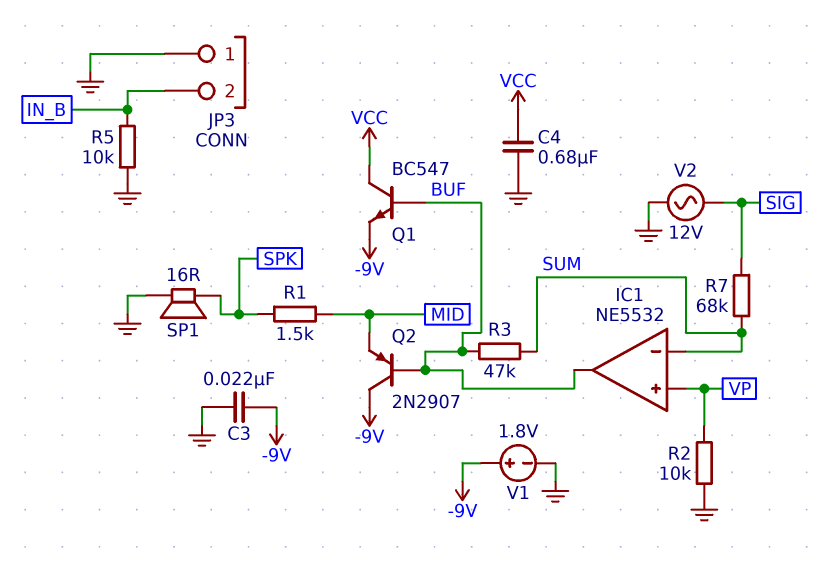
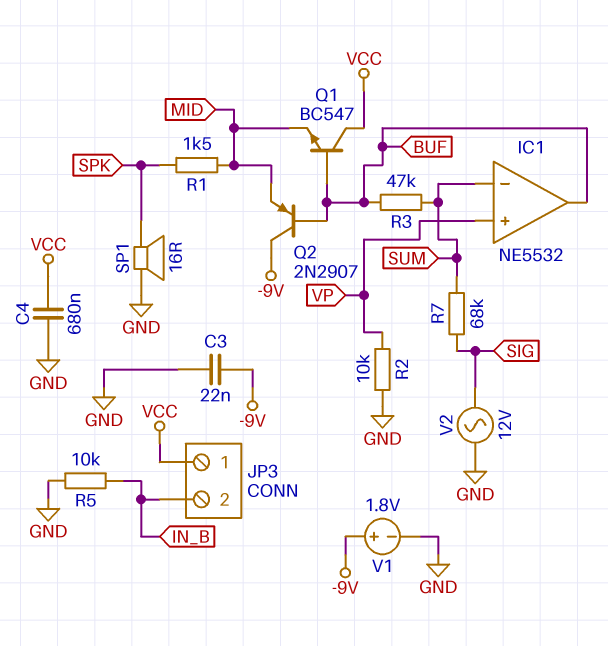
JP3 pin 1: GND -> VCC
Q1: NPN BC547 (B BUF, C VCC, E -9V) -> NPN BC547 (B BUF, C VCC, E MID)

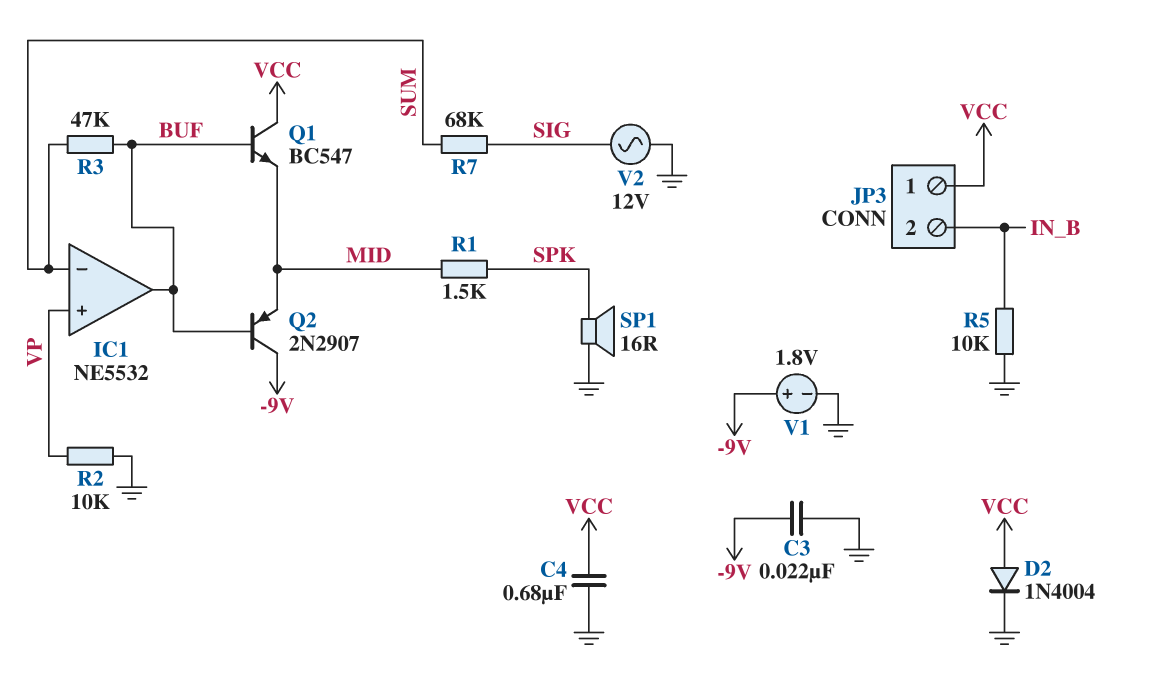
D2: none -> diode 1N4004 (A VCC, K GND)

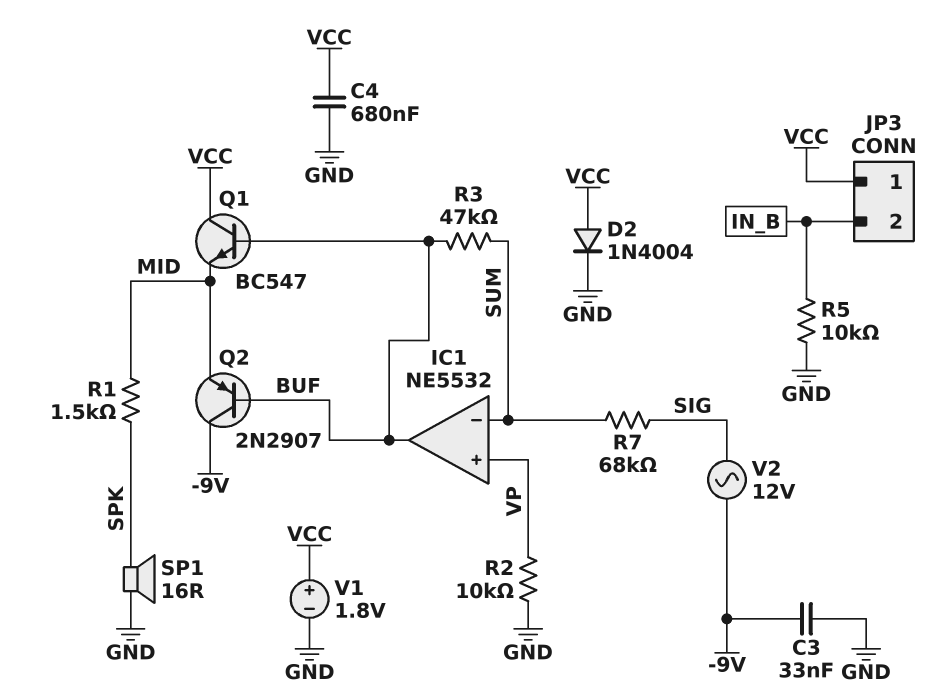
C3: 22nF (-9V, GND) -> 33nF (-9V, GND)
V1: 1.8V (plus -9V, minus GND) -> 1.8V (plus VCC, minus GND)
V2: AC 12V (GND, SIG) -> AC 12V (-9V, SIG)

